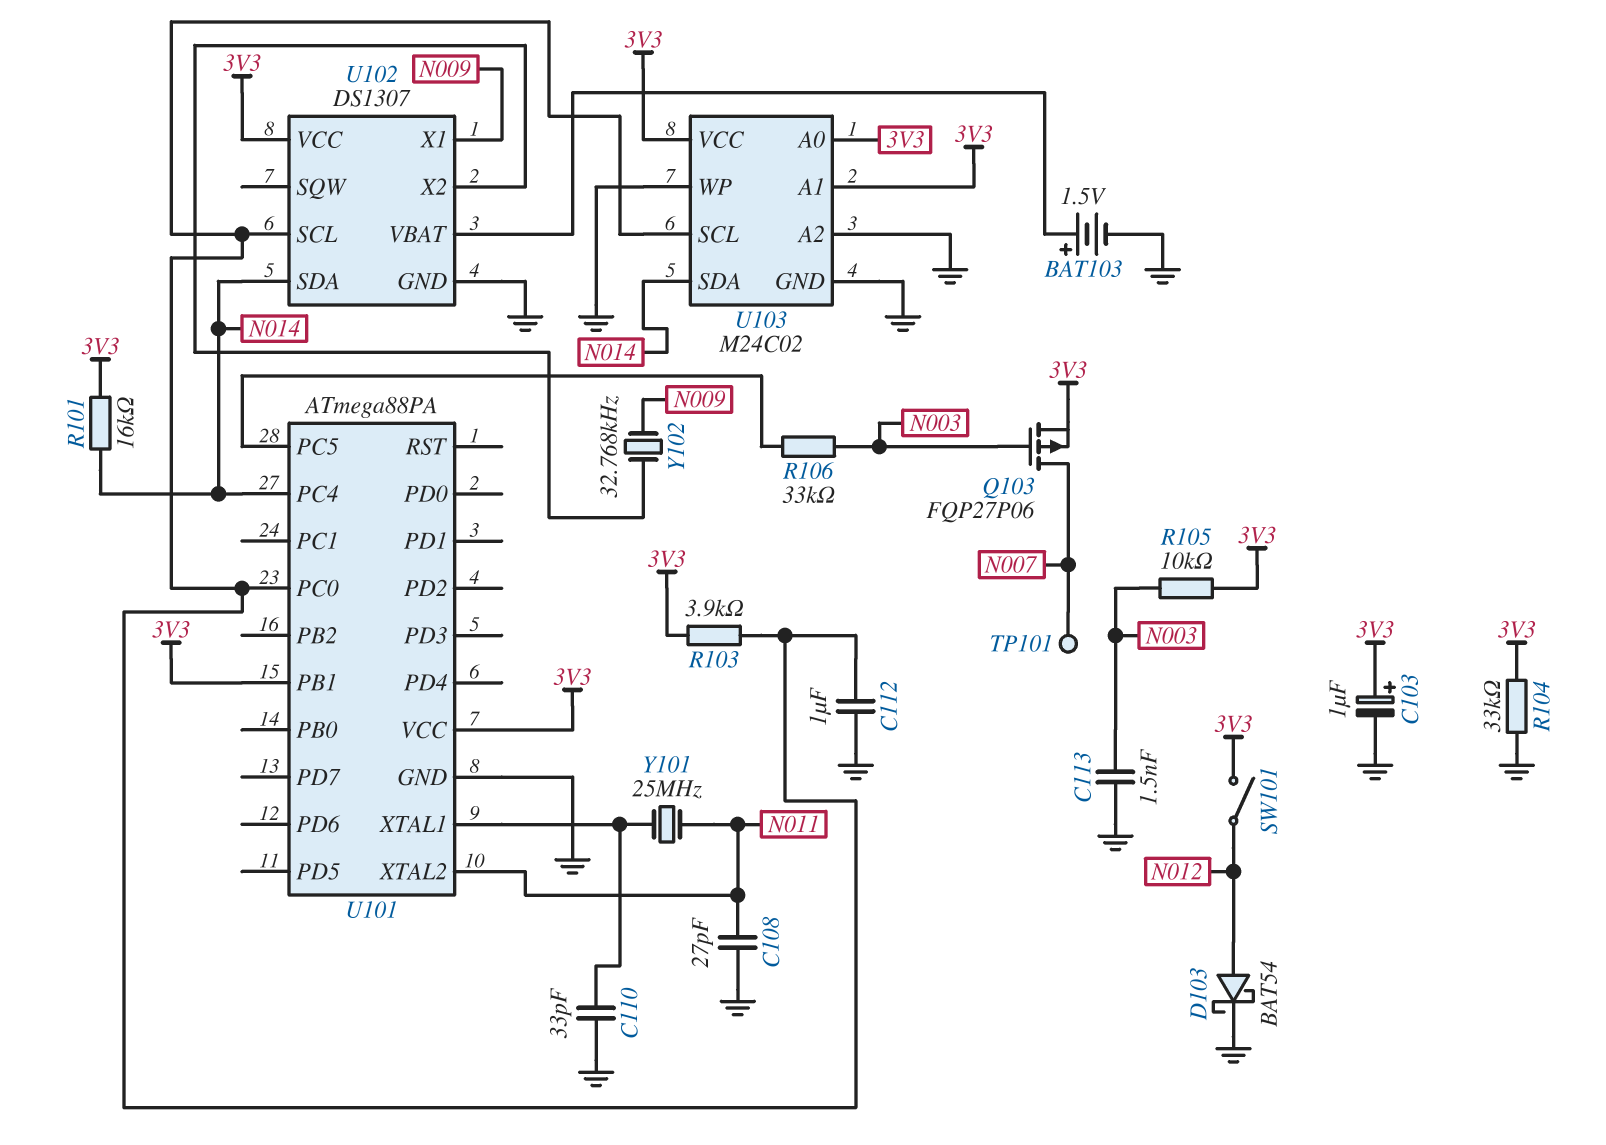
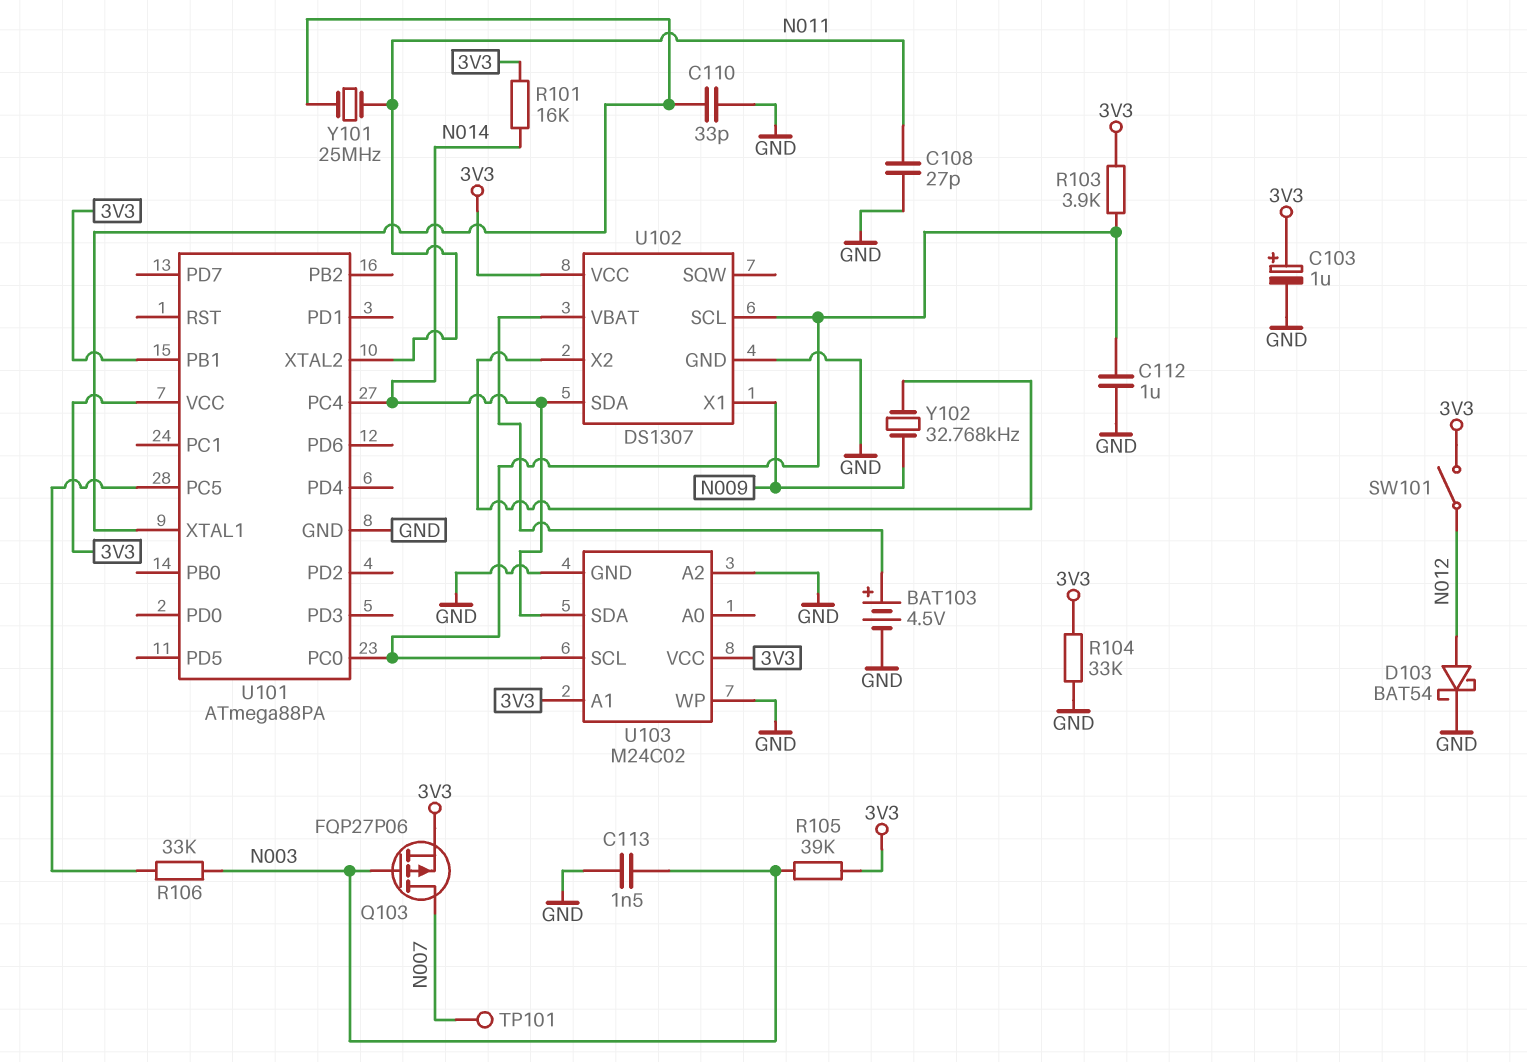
BAT103: 1.5V (plus U102/VBAT, minus GND) -> 4.5V (plus U102/VBAT, minus GND)
R105: 10k (3V3, N003) -> 39k (3V3, N003)
U103 pin A0: 3V3 -> none

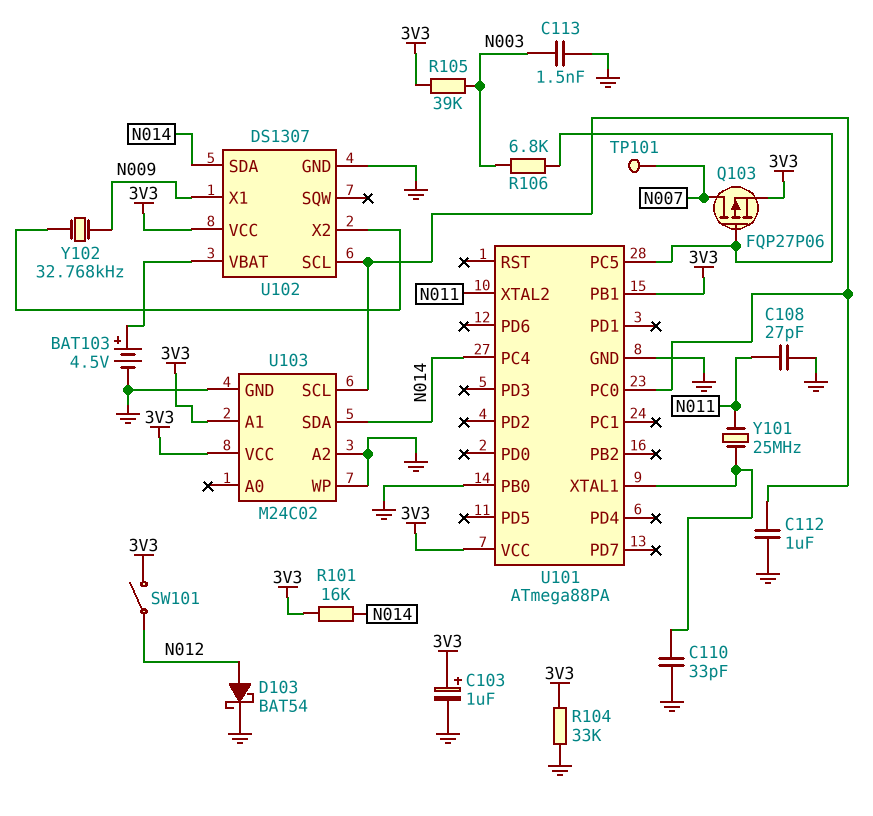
Q103: PMOS FQP27P06 (G N003, D N007, S 3V3) -> PMOS FQP27P06 (G U101/PC5, D N007, S 3V3)
R103: 3.9k (3V3, U101/PC0) -> none
R106: 33k (N003, U101/PC5) -> 6.8k (N003, U101/PC5)
U101 pin PB0: none -> GND

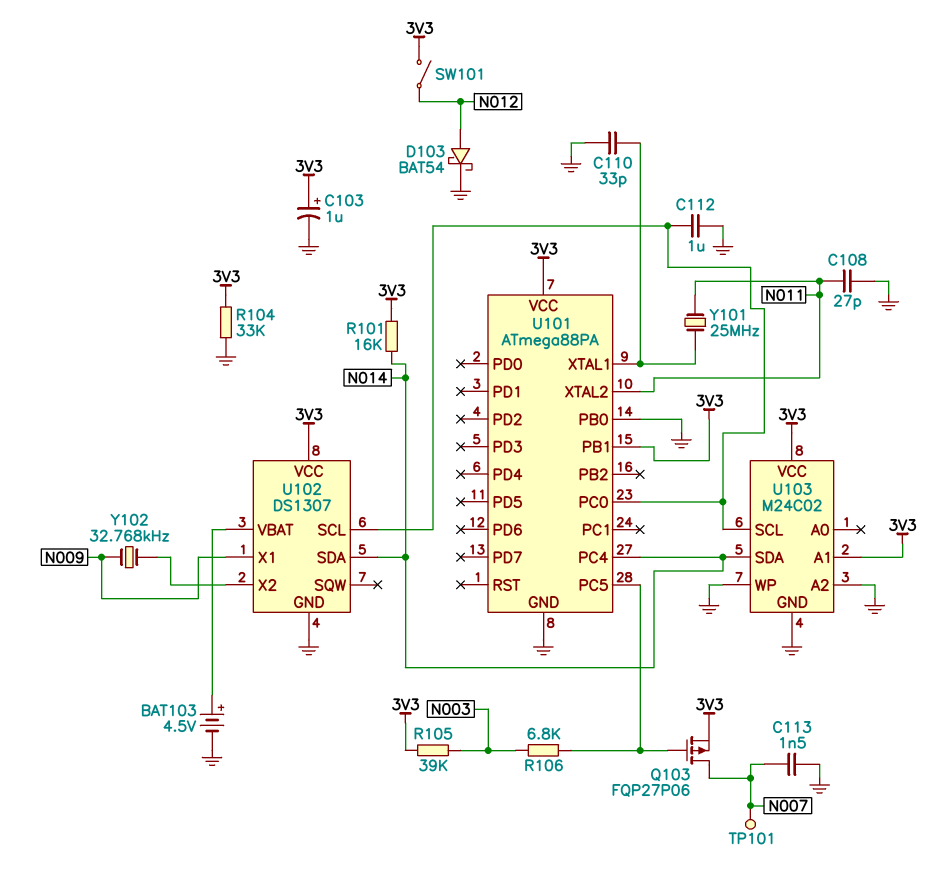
C113: 1.5nF (GND, N003) -> 1.5nF (GND, N007)

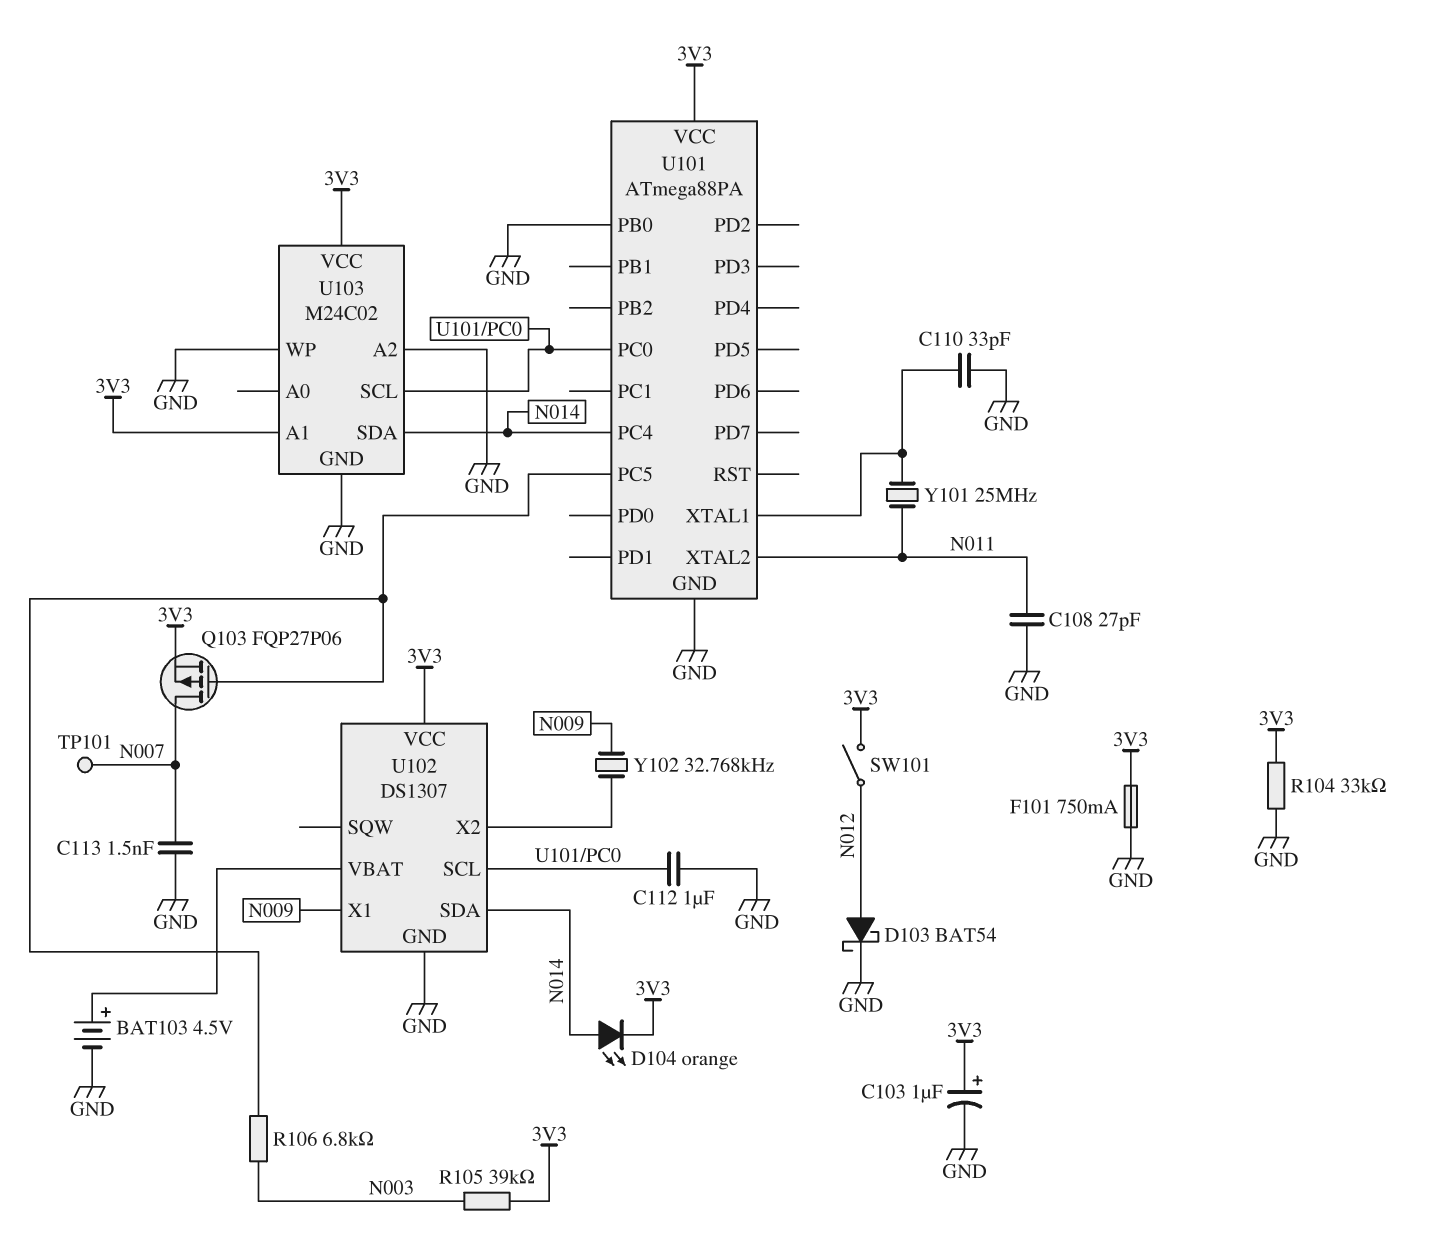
D104: none -> LED orange (A N014, K 3V3)
F101: none -> 750mA (3V3, GND)
R101: 16k (3V3, N014) -> none
U101 pin PB1: 3V3 -> none

